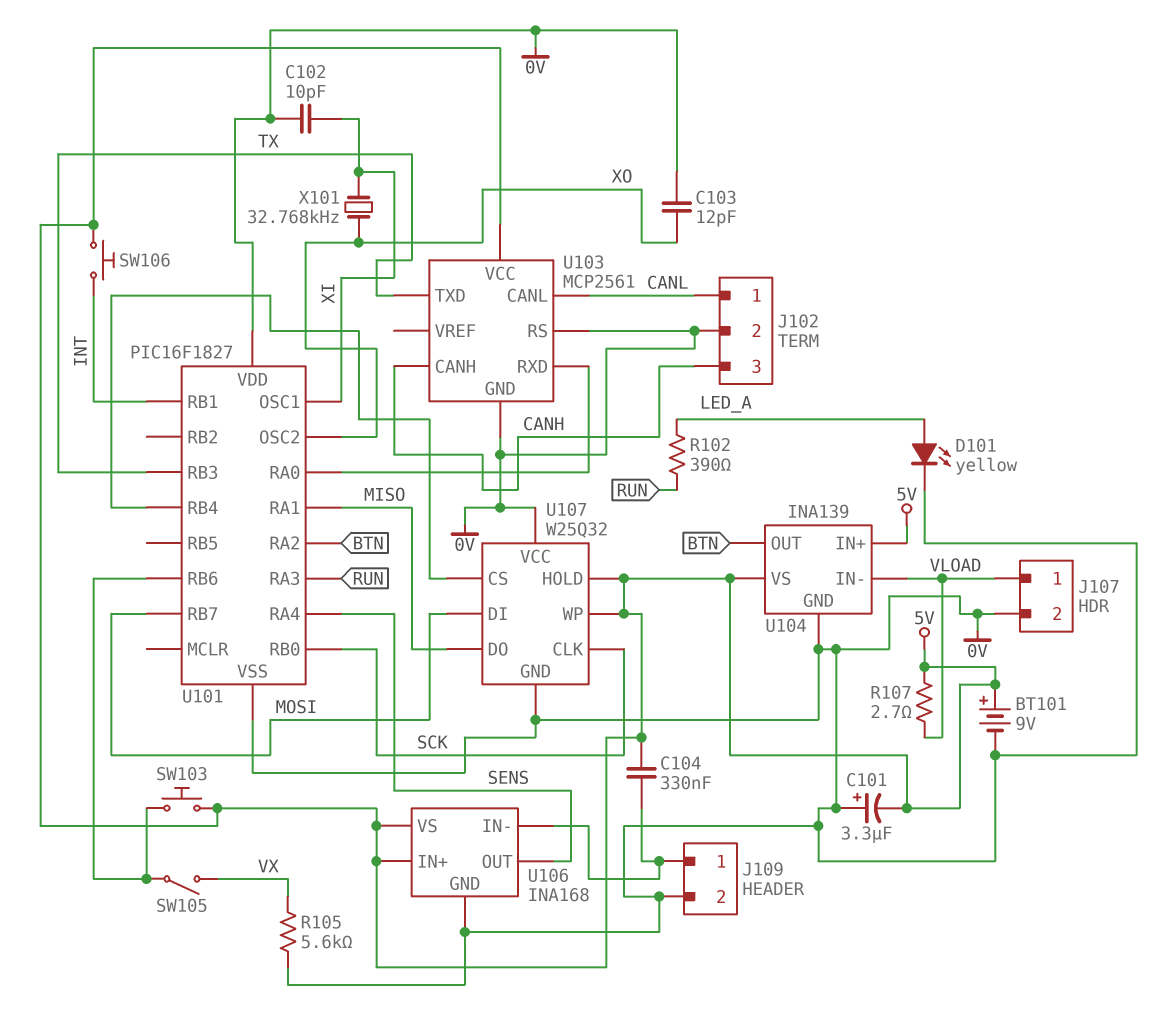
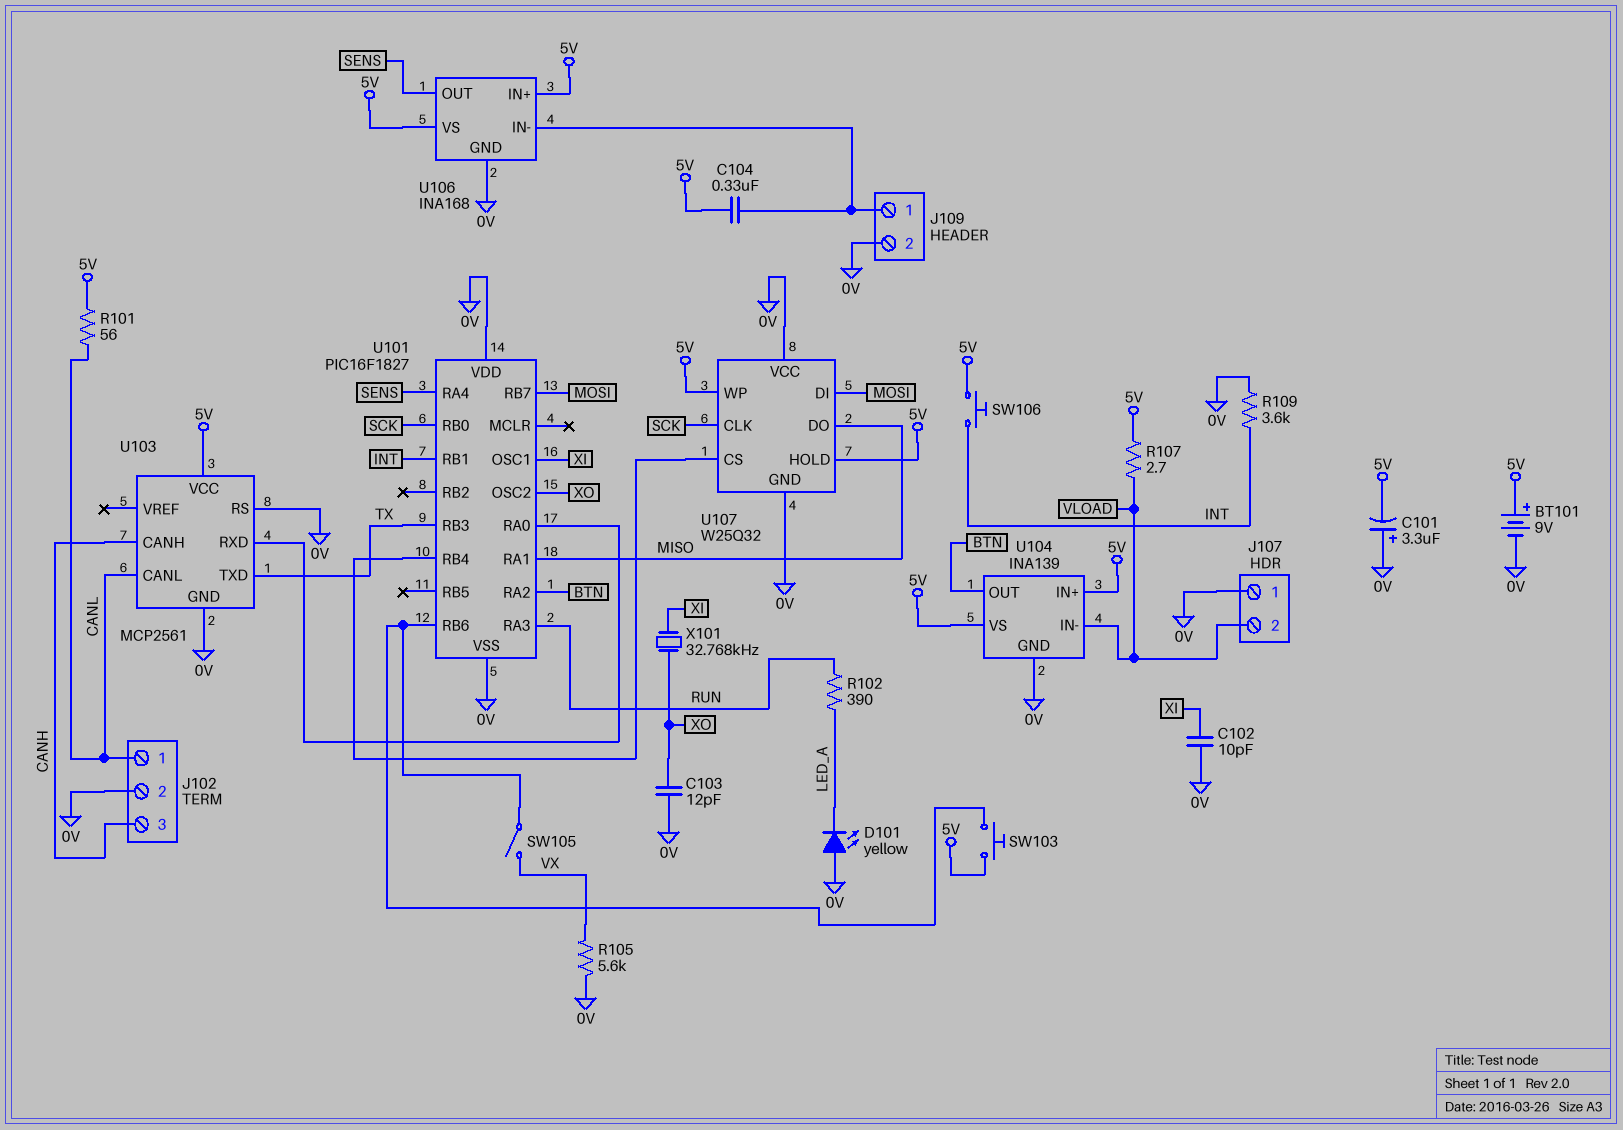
D101: LED yellow (A LED_A, K 0V) -> LED yellow (A 0V, K LED_A)
J107 pin 1: VLOAD -> 0V
J107 pin 2: 0V -> VLOAD
R101: none -> 56 (5V, CANL)
R109: none -> 3.6k (0V, INT)

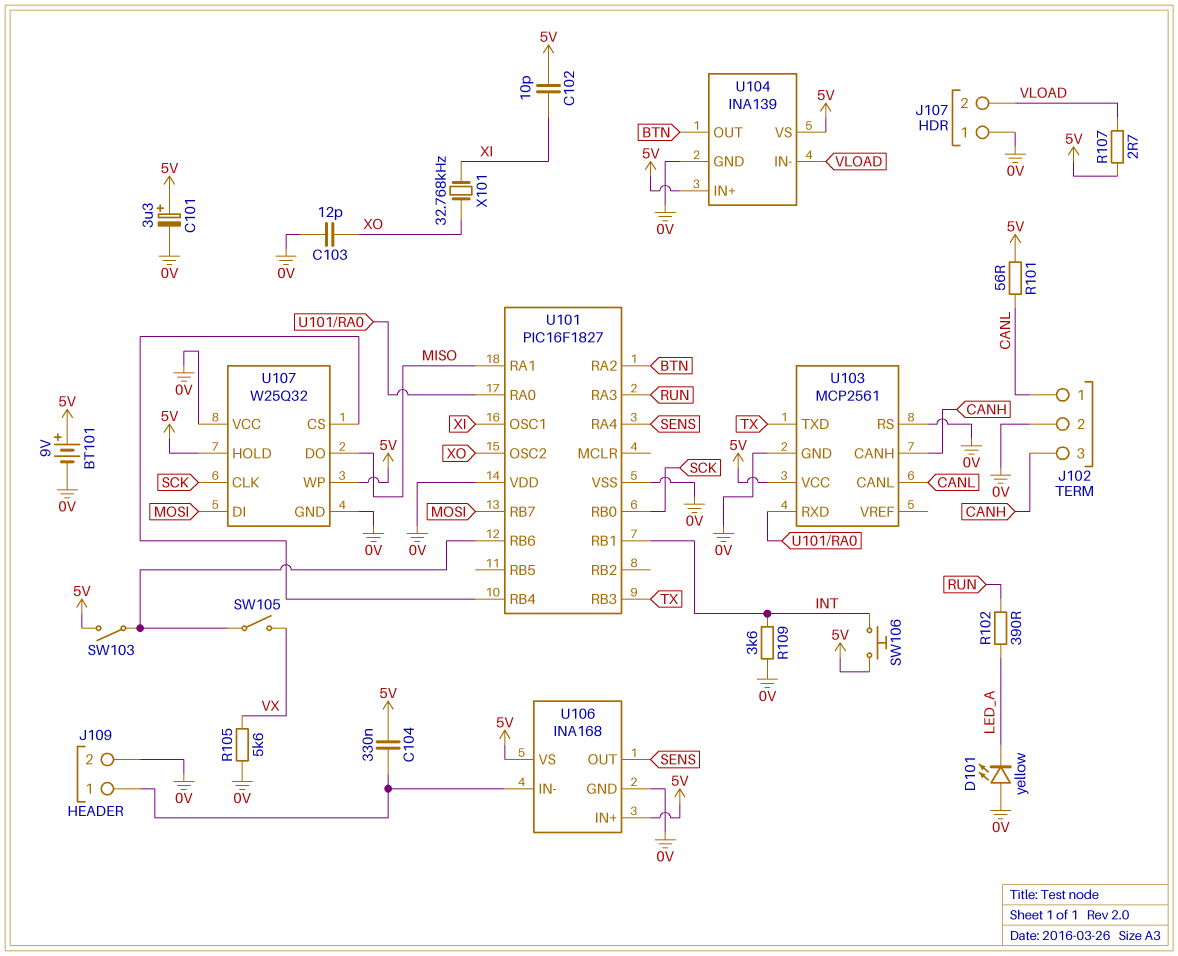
C101: 3.3uF (plus 0V, minus 5V) -> 3.3uF (plus 5V, minus 0V)
C102: 10pF (0V, XI) -> 10pF (5V, XI)
SW103: button (5V, U101/RB6) -> switch (5V, U101/RB6)

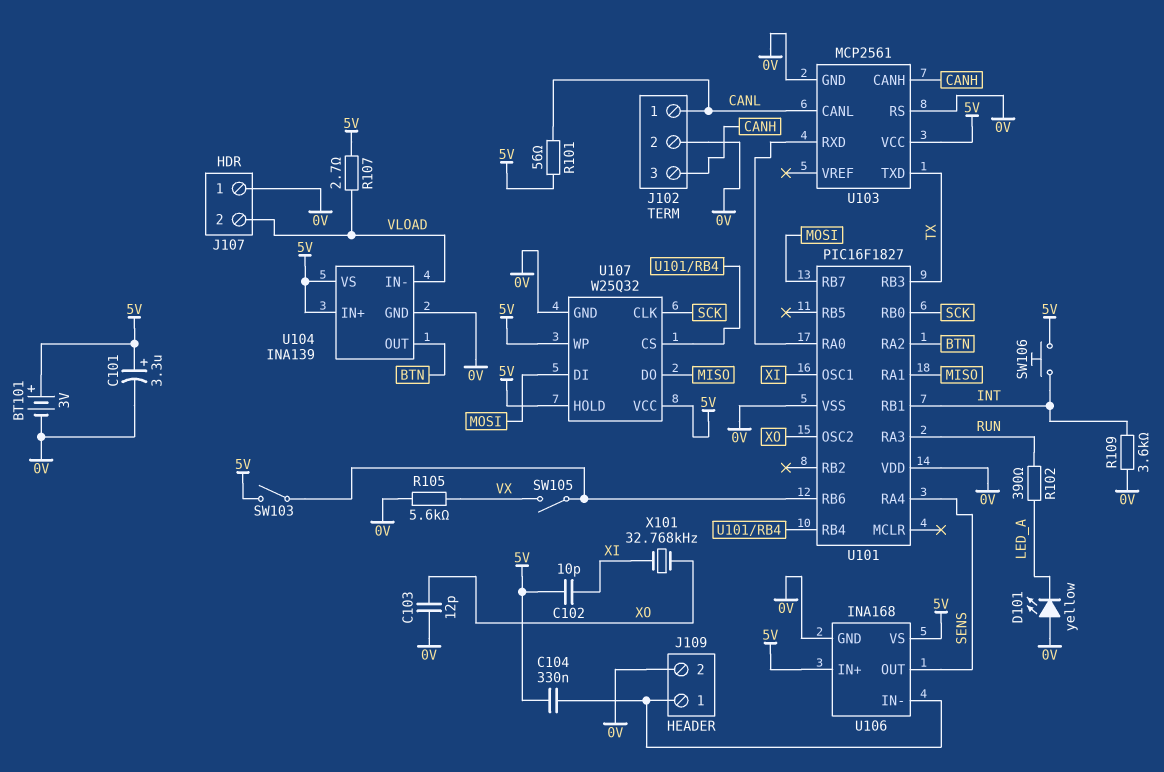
BT101: 9V (plus 5V, minus 0V) -> 3V (plus 5V, minus 0V)
U107 pin VCC: 0V -> 5V

